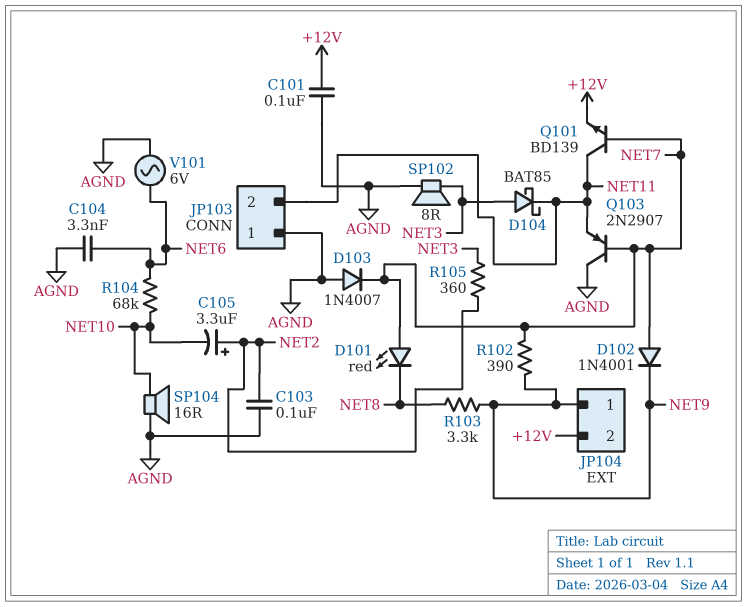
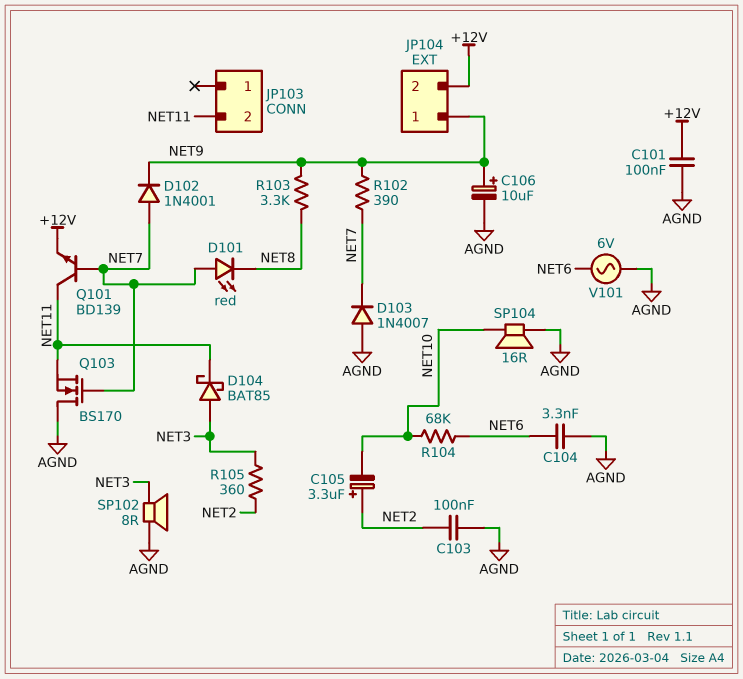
C106: none -> 10uF (plus NET9, minus AGND)
JP103 pin 1: AGND -> none
Q103: PNP 2N2907 (B NET7, C AGND, E NET11) -> NMOS BS170 (G NET7, D AGND, S NET11)

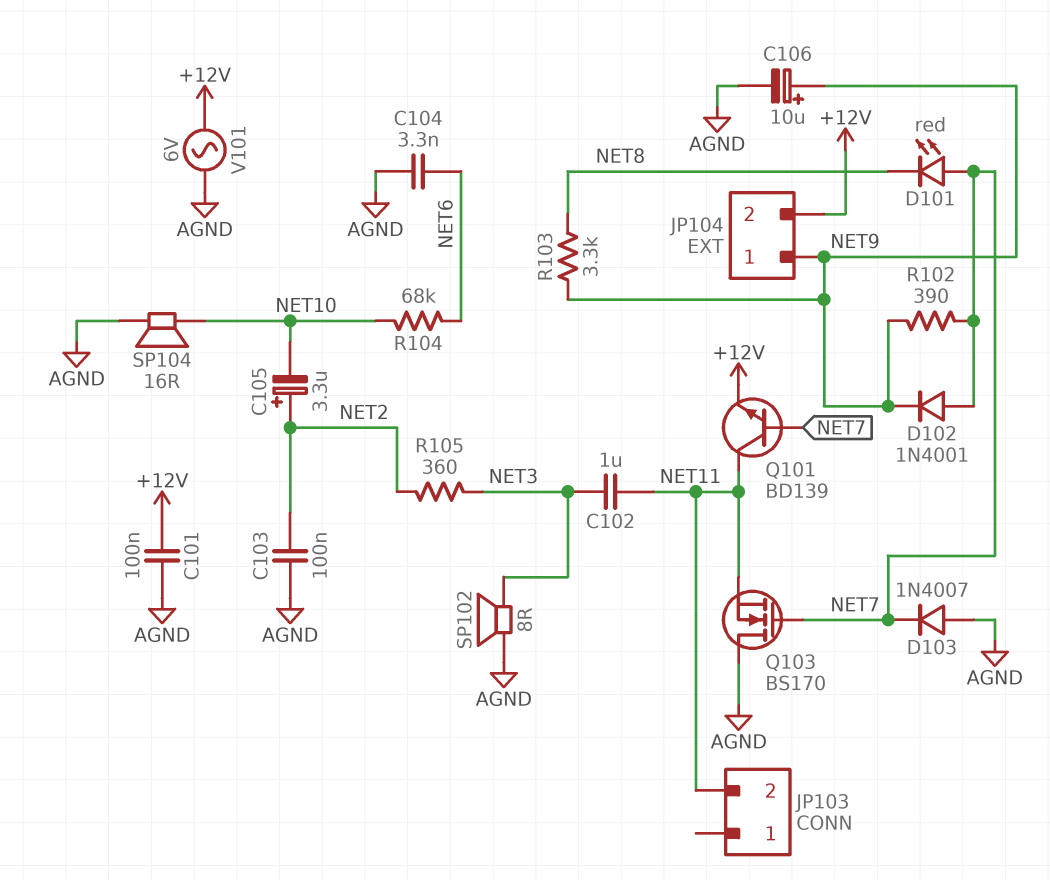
C102: none -> 1uF (NET3, NET11)
D104: schottky BAT85 (A NET3, K NET11) -> none
V101: AC 6V (AGND, NET6) -> AC 6V (+12V, AGND)

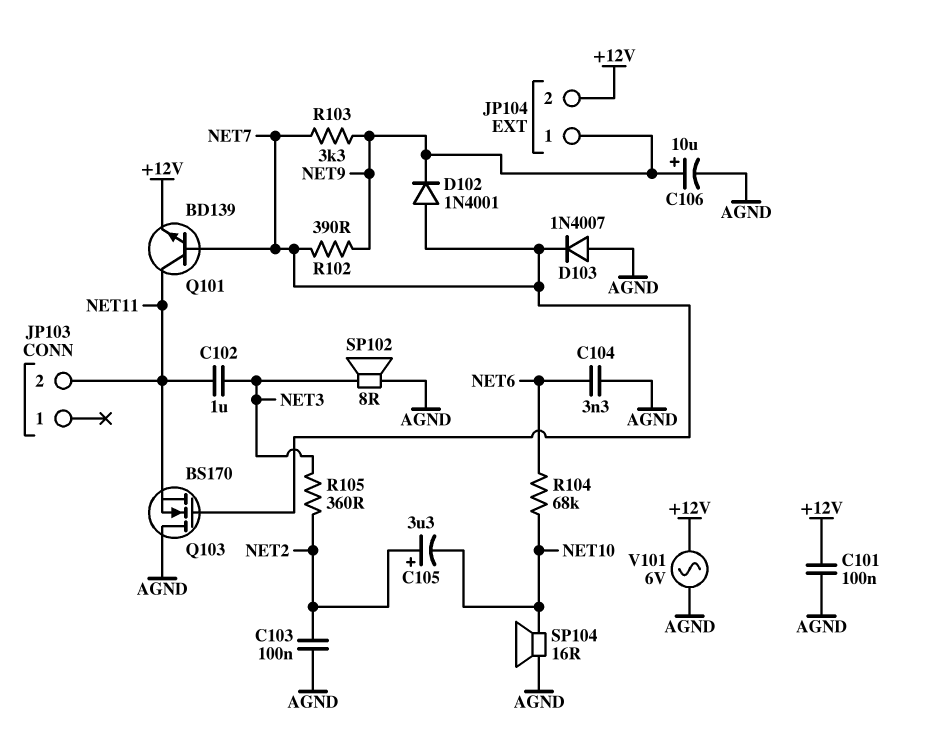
D101: LED red (A NET7, K NET8) -> none
R103: 3.3k (NET8, NET9) -> 3.3k (NET7, NET9)

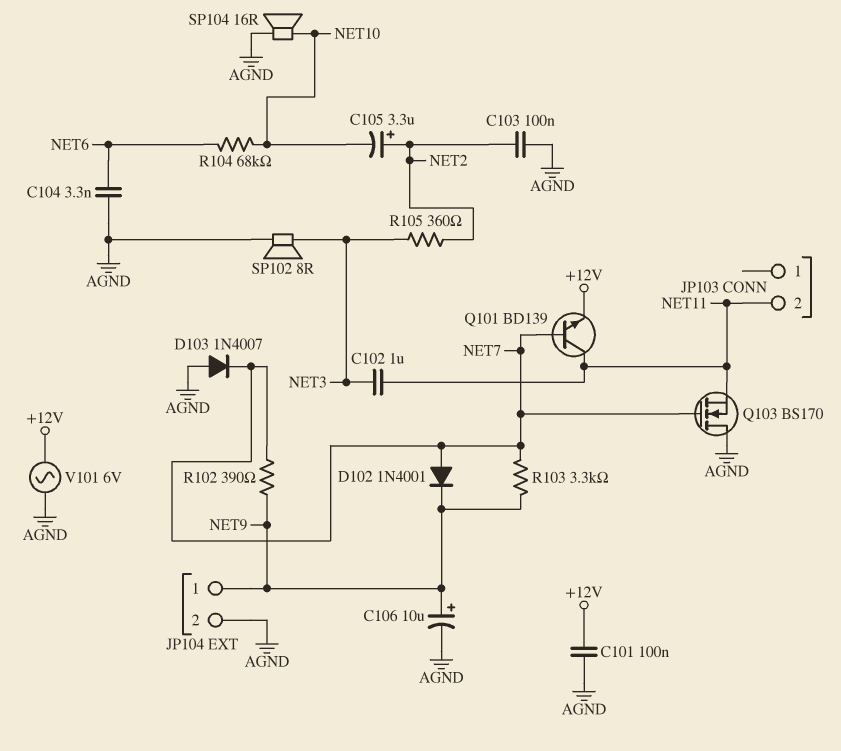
JP104 pin 2: +12V -> AGND

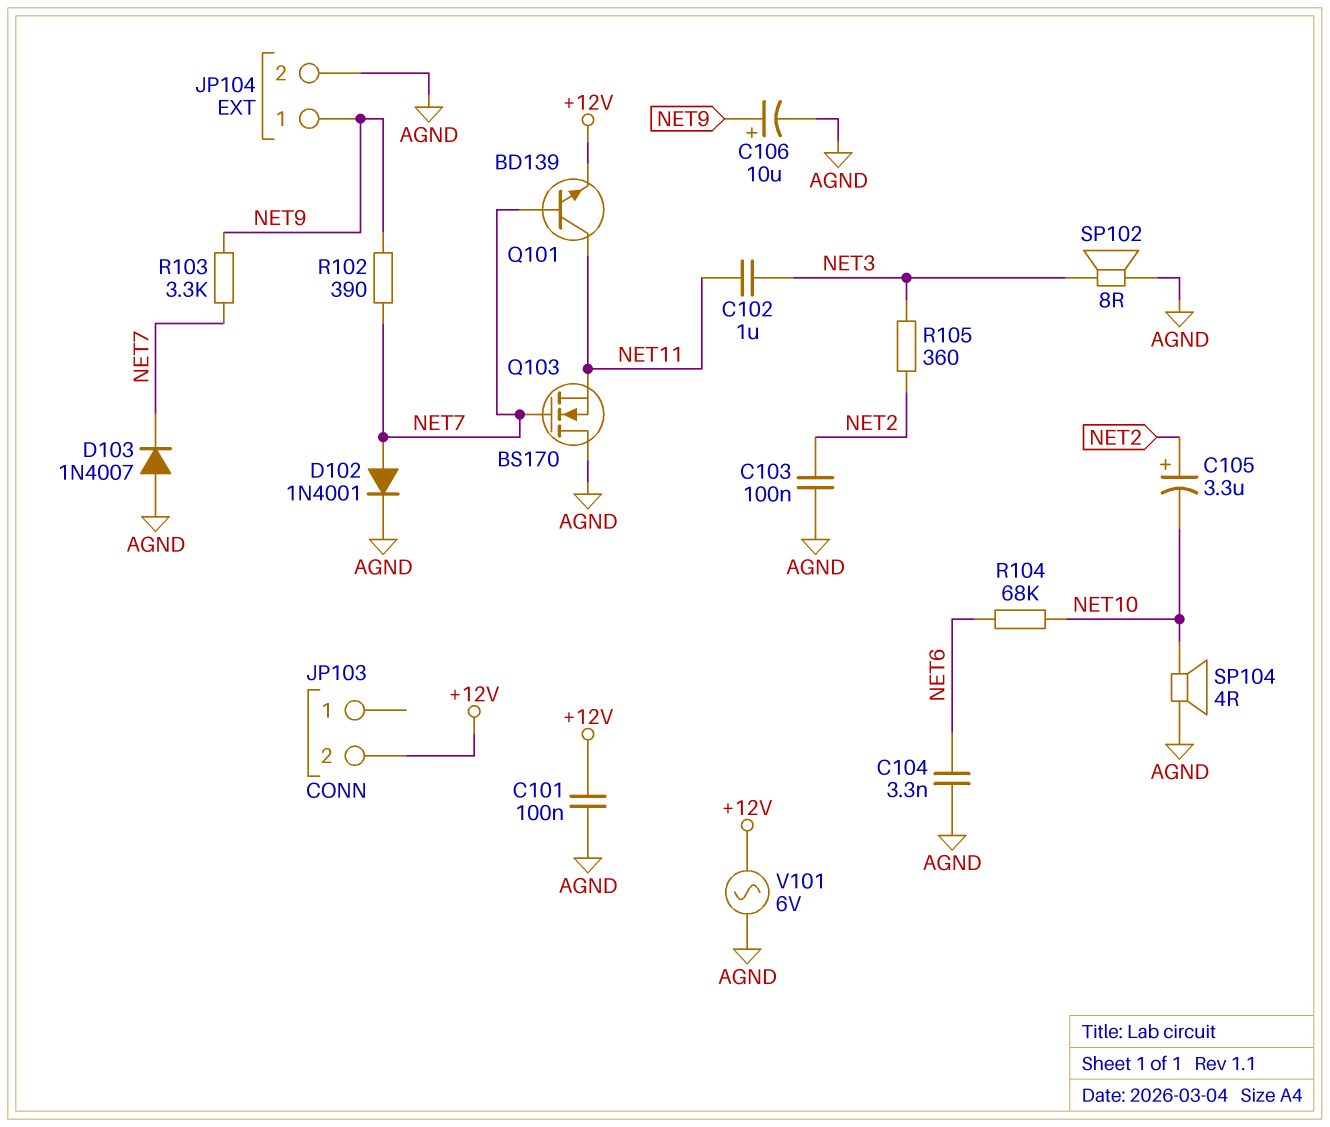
D102: diode 1N4001 (A NET7, K NET9) -> diode 1N4001 (A NET7, K AGND)
JP103 pin 2: NET11 -> +12V
SP104: speaker 16R (AGND, NET10) -> speaker 4R (AGND, NET10)

